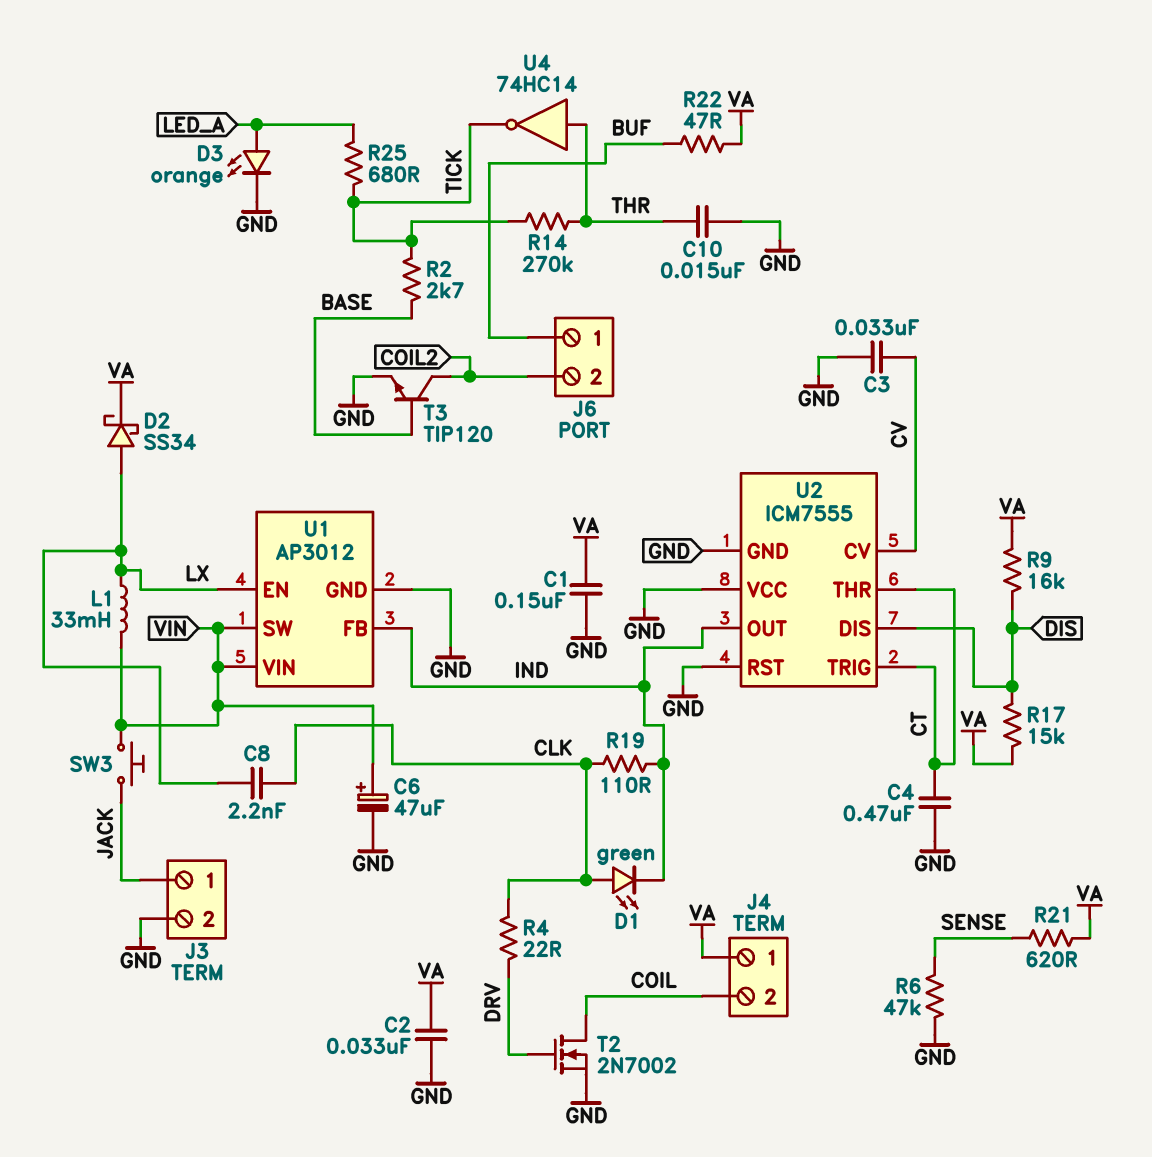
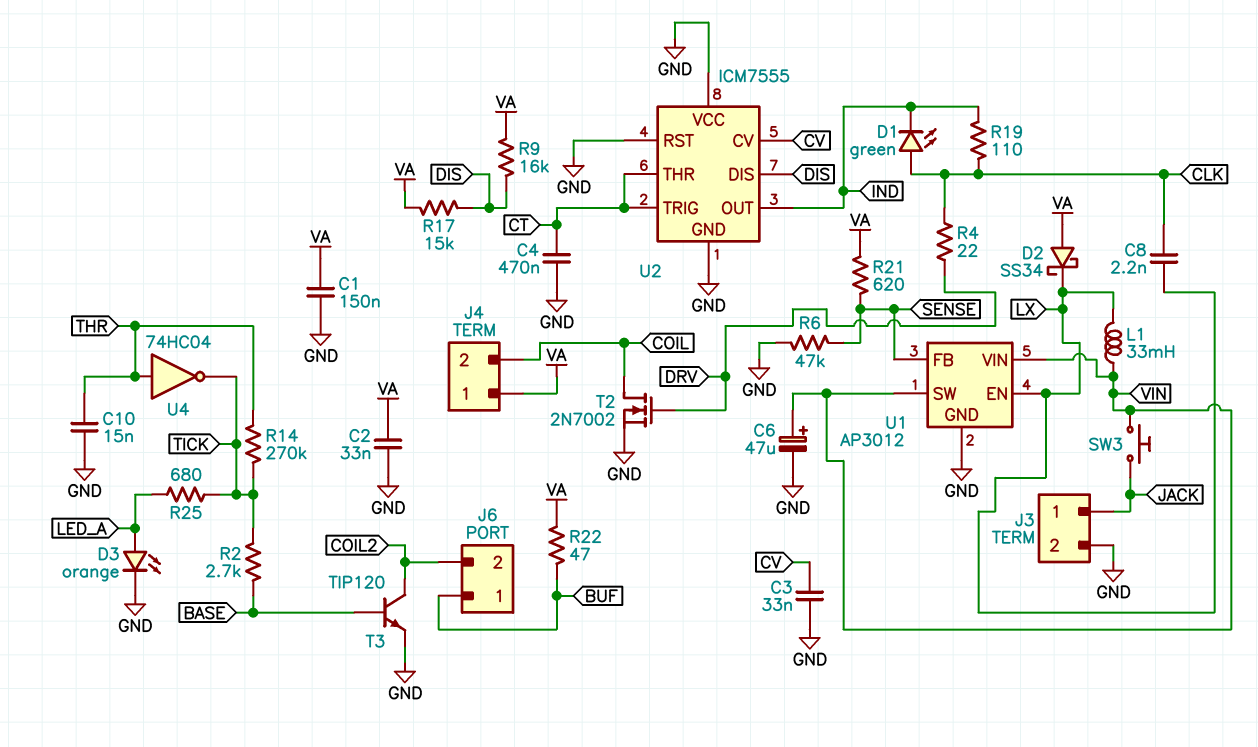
D2: schottky SS34 (A LX, K VA) -> schottky SS34 (A VA, K LX)
U1 pin FB: IND -> SENSE
U4: NOT 74HC14 (in THR, out TICK) -> NOT 74HC04 (in THR, out TICK)

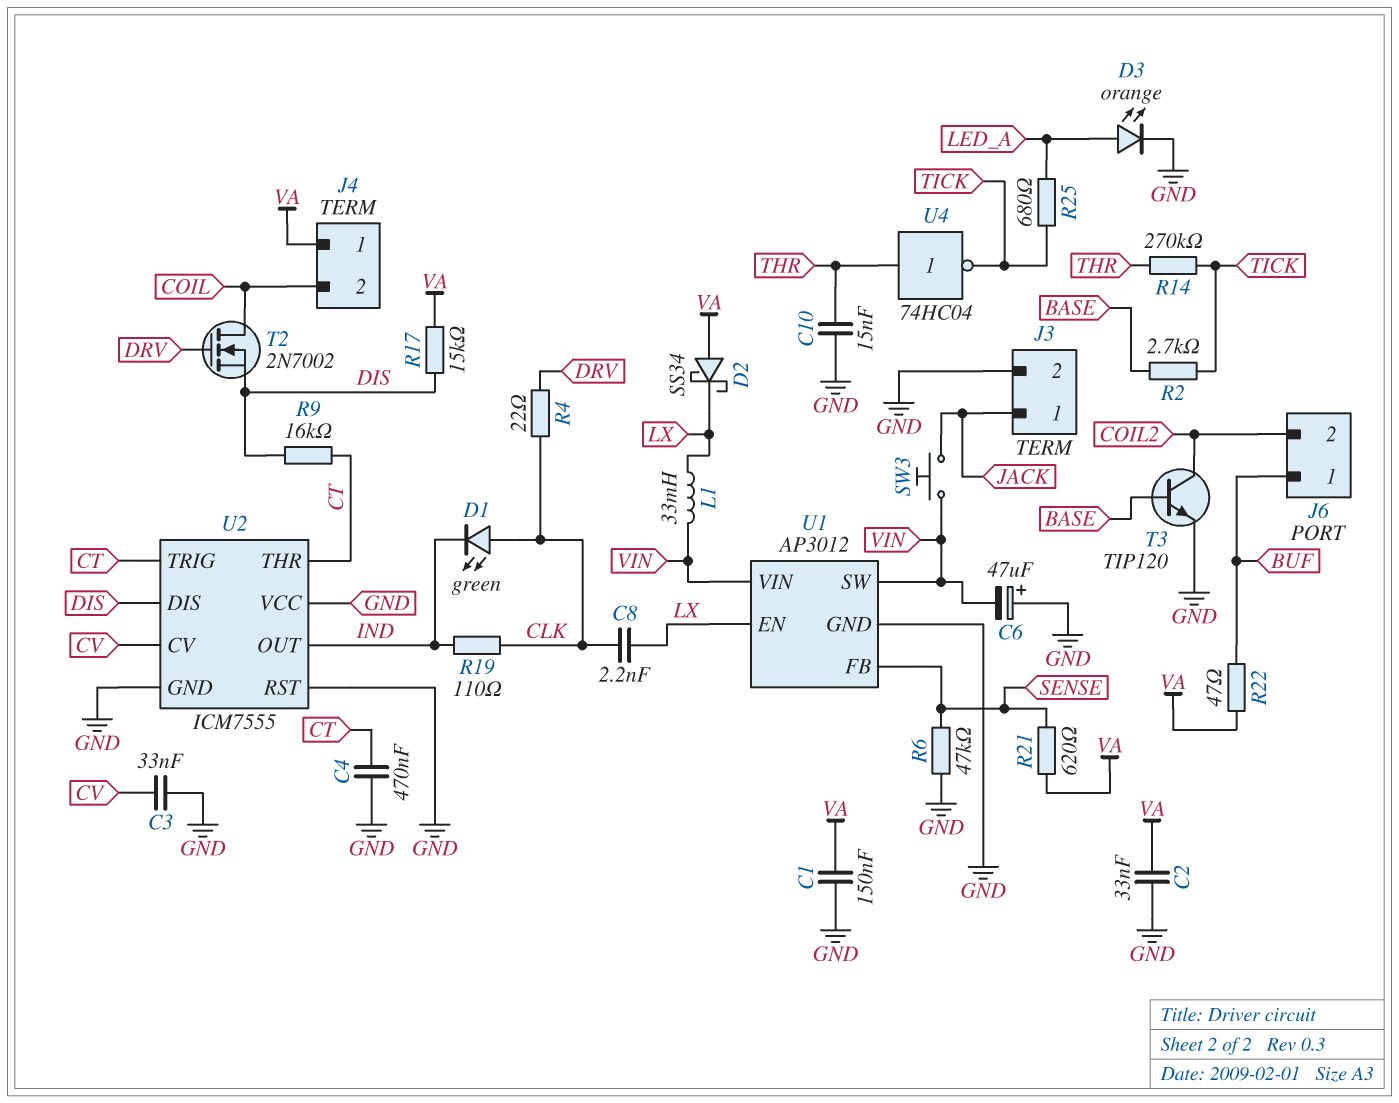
C6: 47uF (plus VIN, minus GND) -> 47uF (plus GND, minus VIN)
R9: 16k (DIS, VA) -> 16k (CT, DIS)
T2: NMOS 2N7002 (G DRV, D COIL, S GND) -> NMOS 2N7002 (G DRV, D COIL, S DIS)

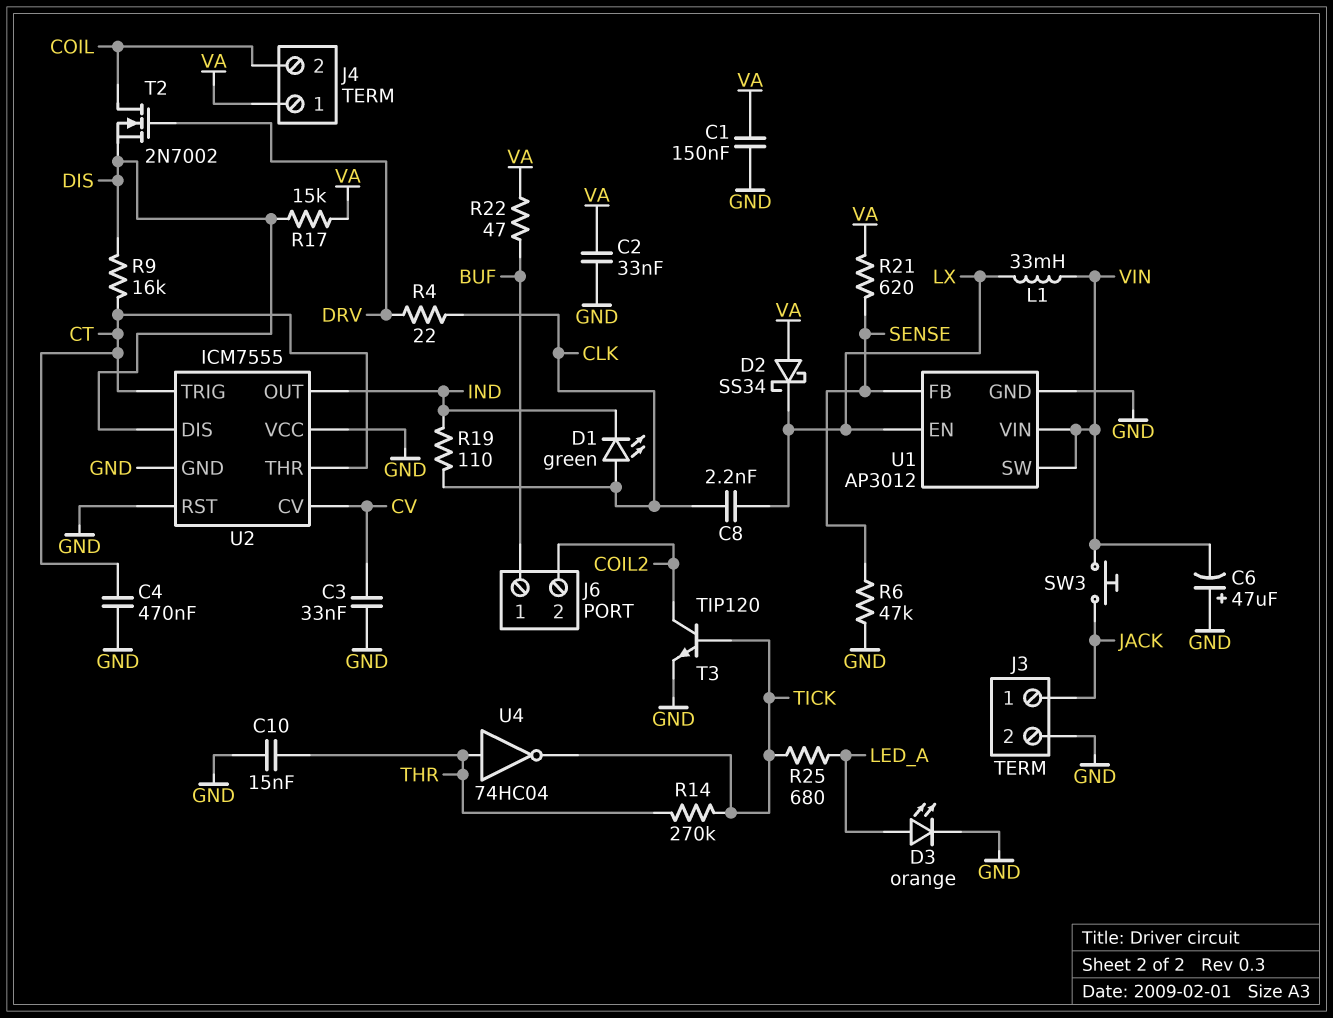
R2: 2.7k (BASE, TICK) -> none
T3: NPN TIP120 (B BASE, C COIL2, E GND) -> NPN TIP120 (B TICK, C COIL2, E GND)

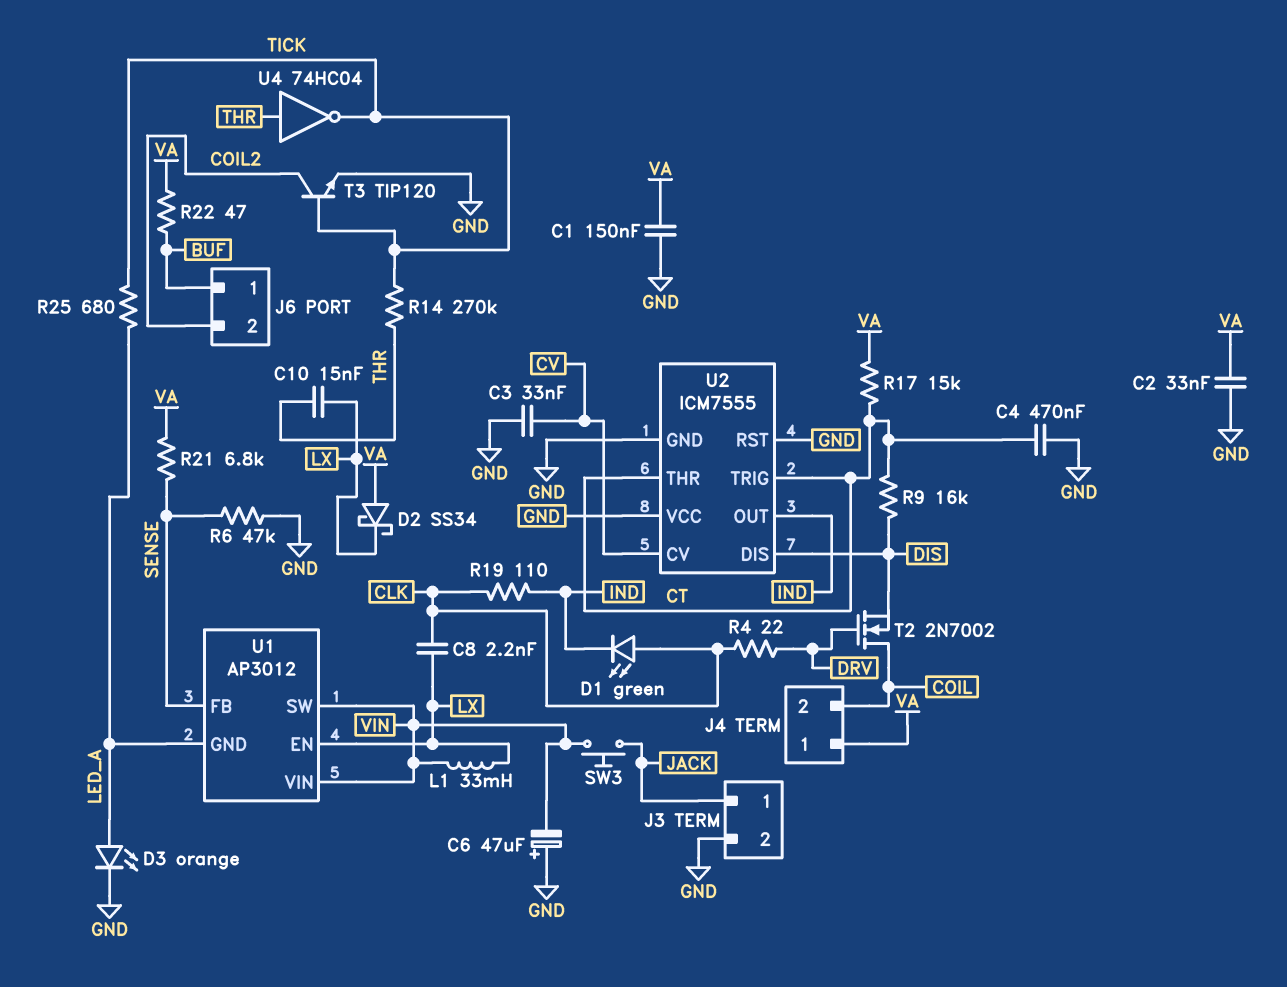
C10: 15nF (GND, THR) -> 15nF (LX, THR)
R17: 15k (DIS, VA) -> 15k (CT, VA)
R21: 620 (SENSE, VA) -> 6.8k (SENSE, VA)
U1 pin GND: GND -> LED_A

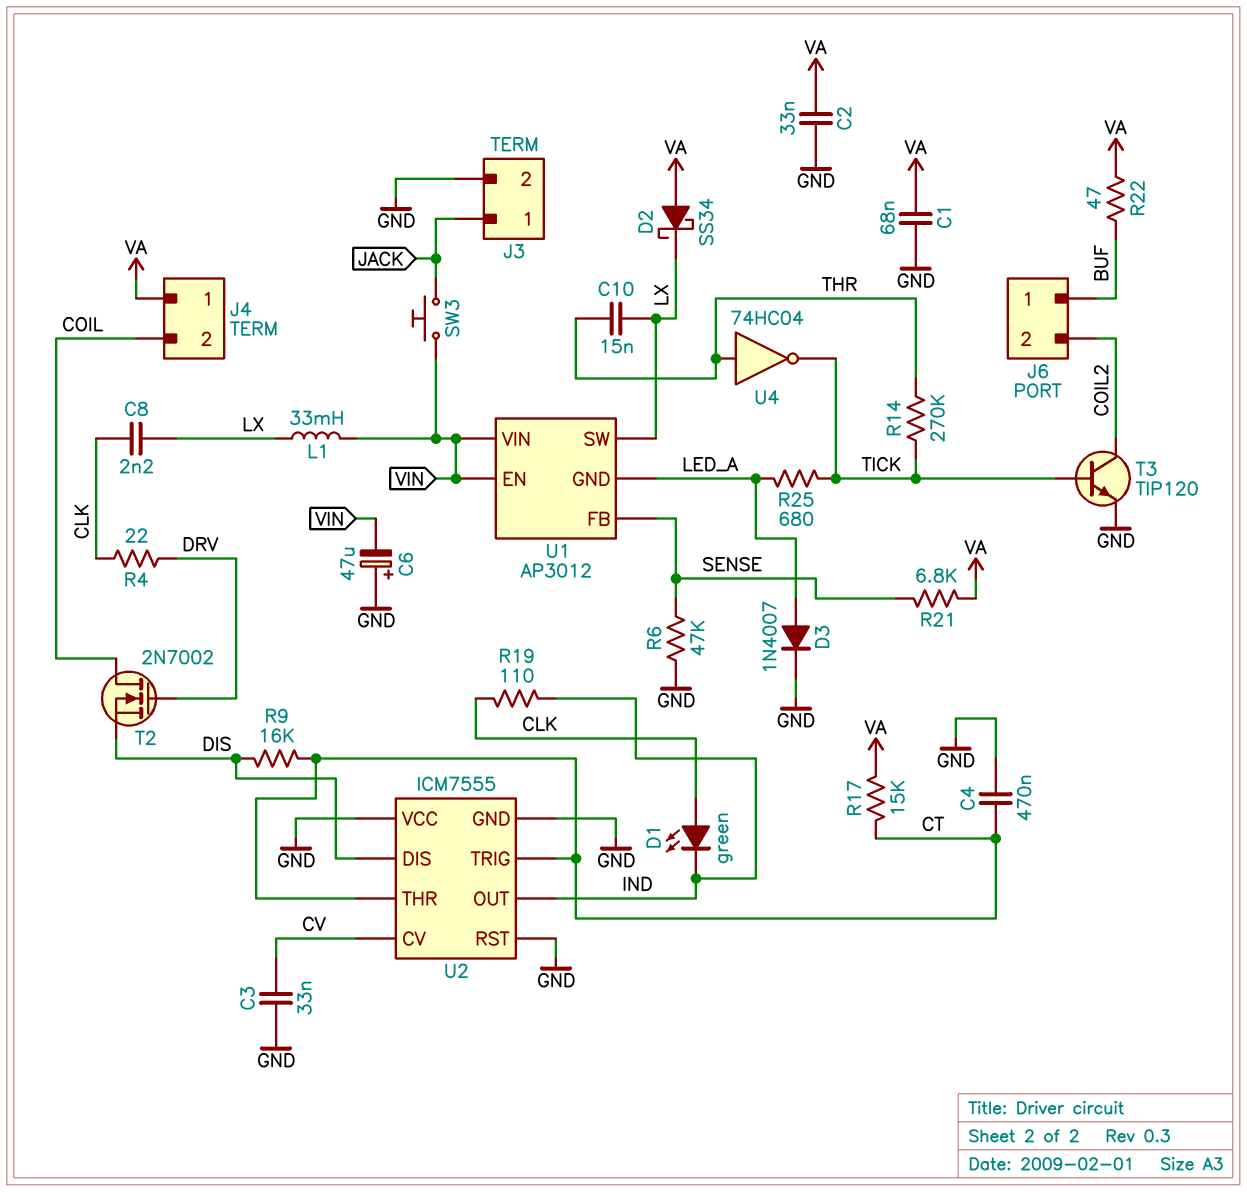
C1: 150nF (GND, VA) -> 68nF (GND, VA)
D3: LED orange (A LED_A, K GND) -> diode 1N4007 (A LED_A, K GND)
U1 pin EN: LX -> VIN
U1 pin SW: VIN -> LX

